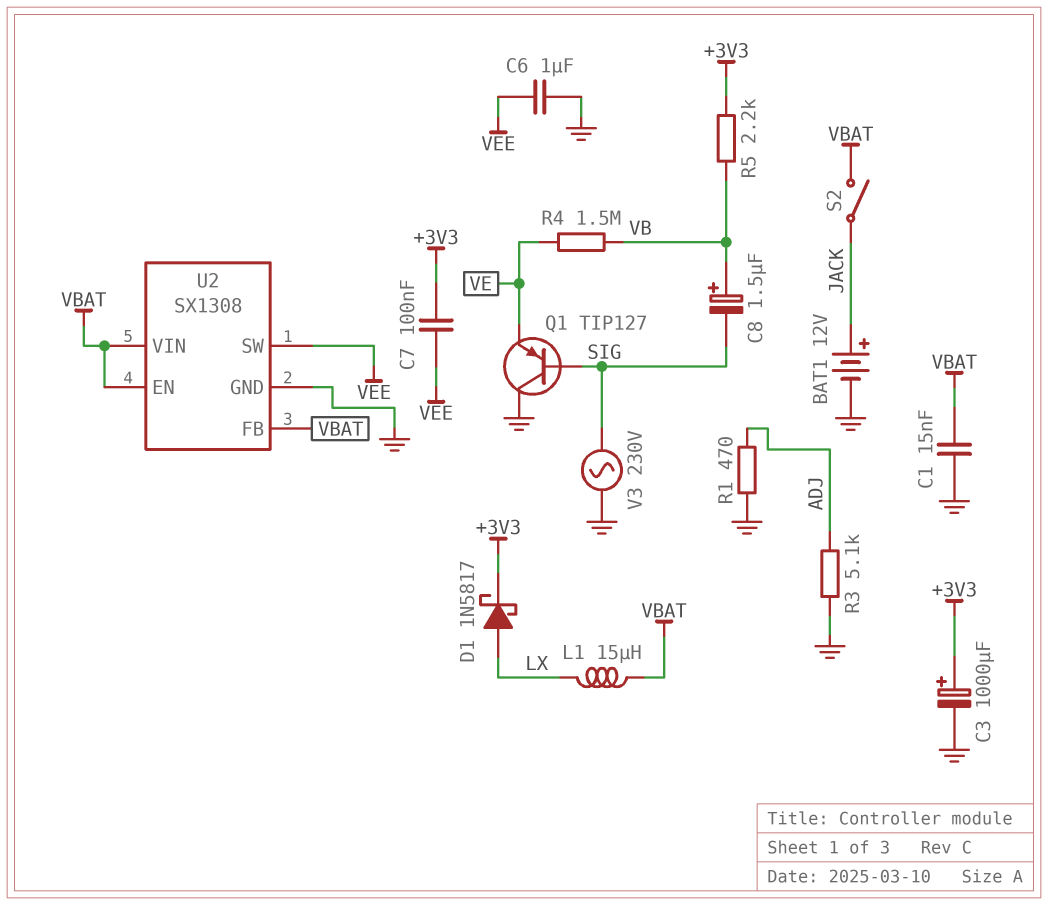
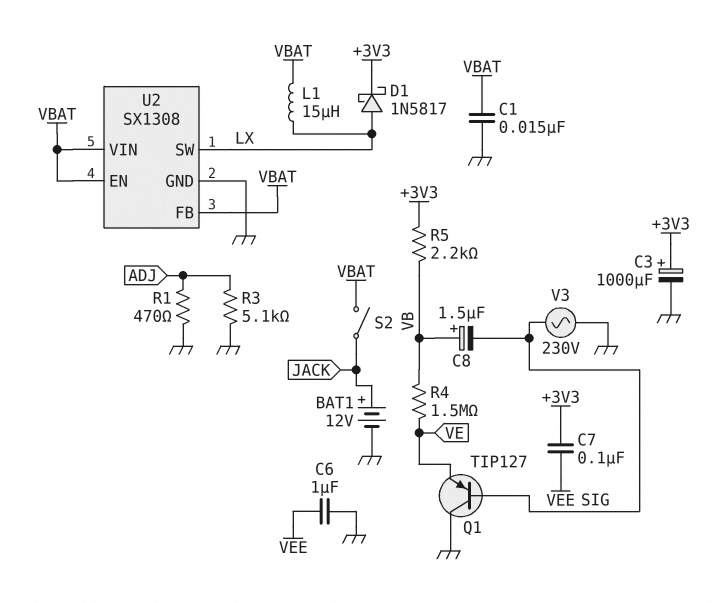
U2 pin SW: VEE -> LX

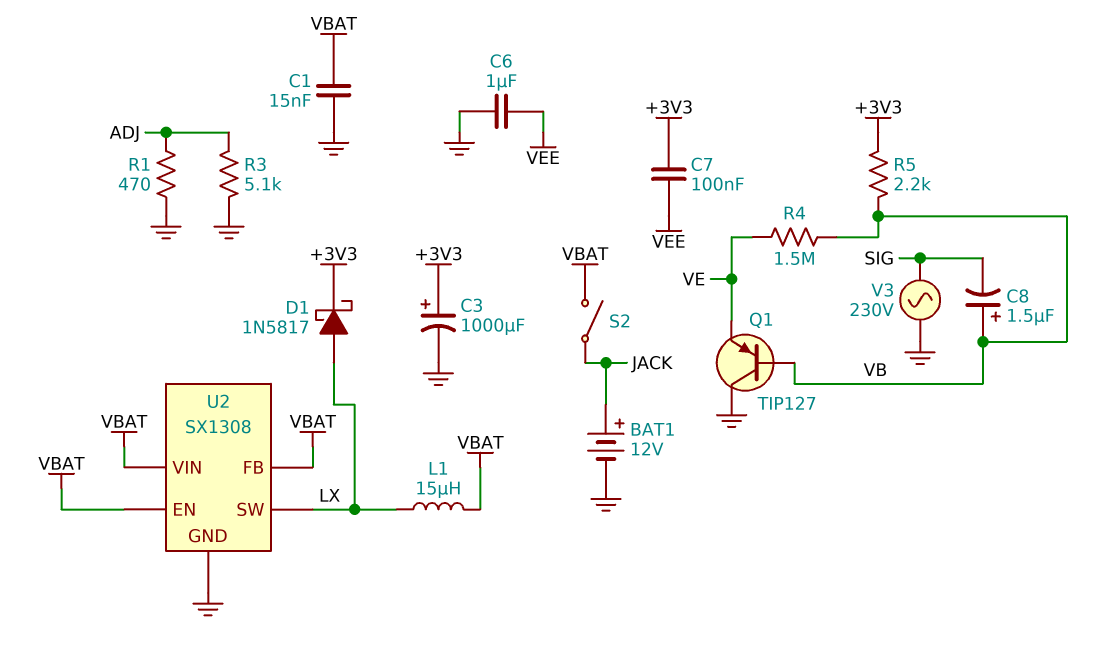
Q1: PNP TIP127 (B SIG, C GND, E VE) -> PNP TIP127 (B VB, C GND, E VE)

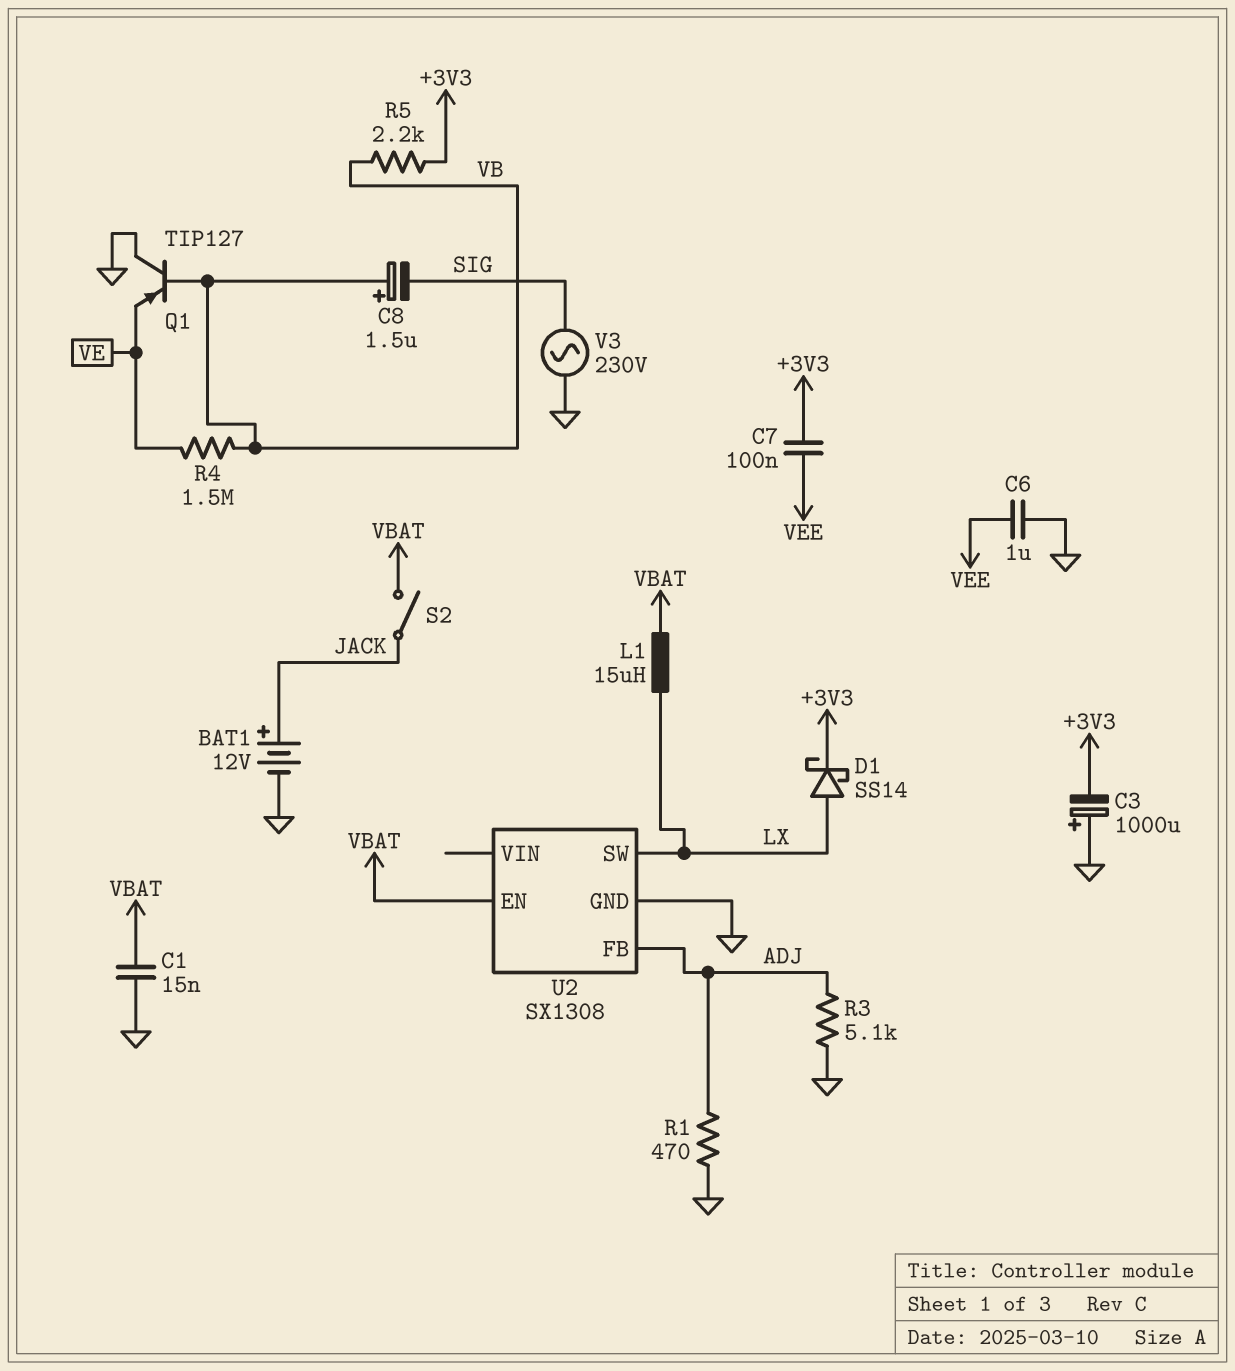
C3: 1000uF (plus +3V3, minus GND) -> 1000uF (plus GND, minus +3V3)
D1: schottky 1N5817 (A LX, K +3V3) -> schottky SS14 (A LX, K +3V3)
U2 pin FB: VBAT -> ADJ
U2 pin VIN: VBAT -> none

